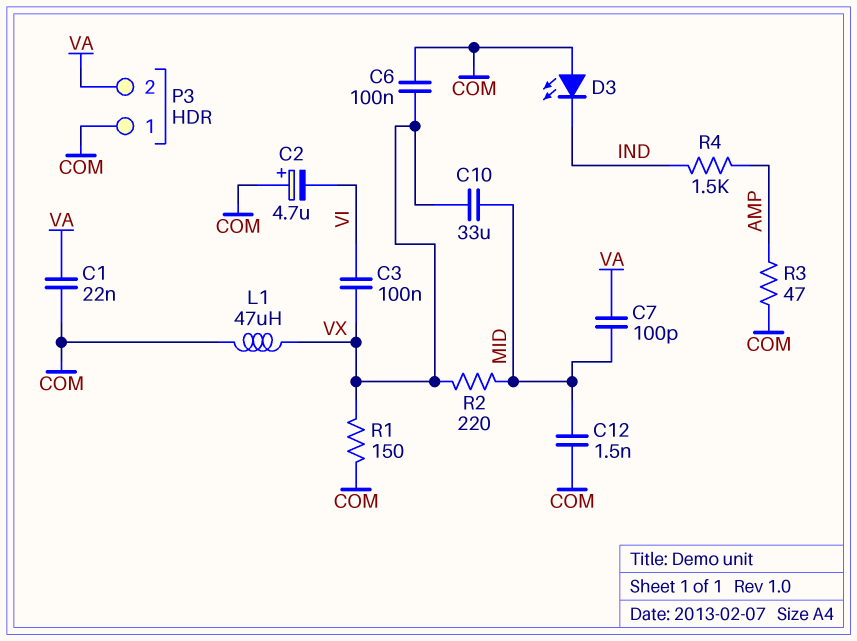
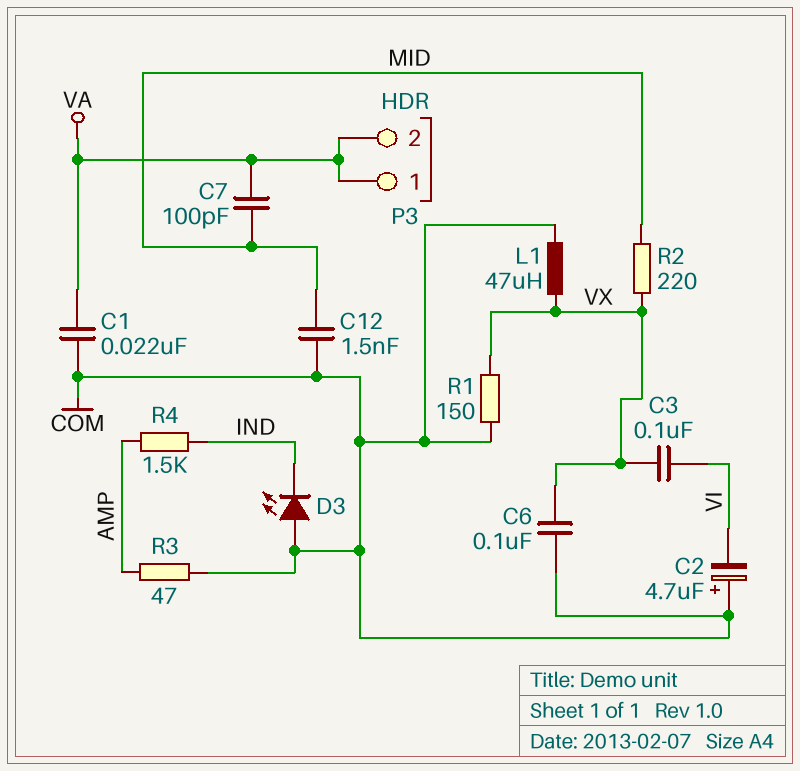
C10: 33uF (MID, VX) -> none
P3 pin 1: COM -> VA

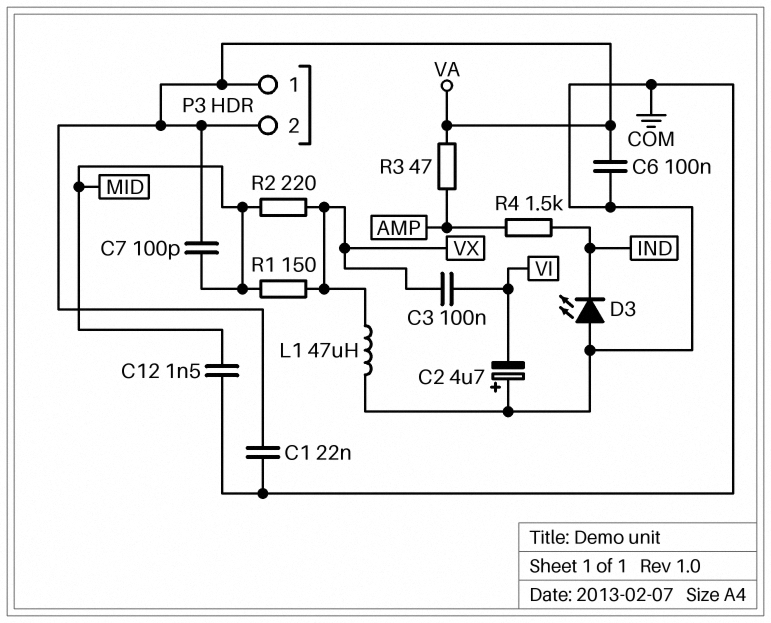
C6: 100nF (COM, VX) -> 100nF (COM, VA)
R1: 150 (COM, VX) -> 150 (MID, VX)
R3: 47 (AMP, COM) -> 47 (AMP, VA)

